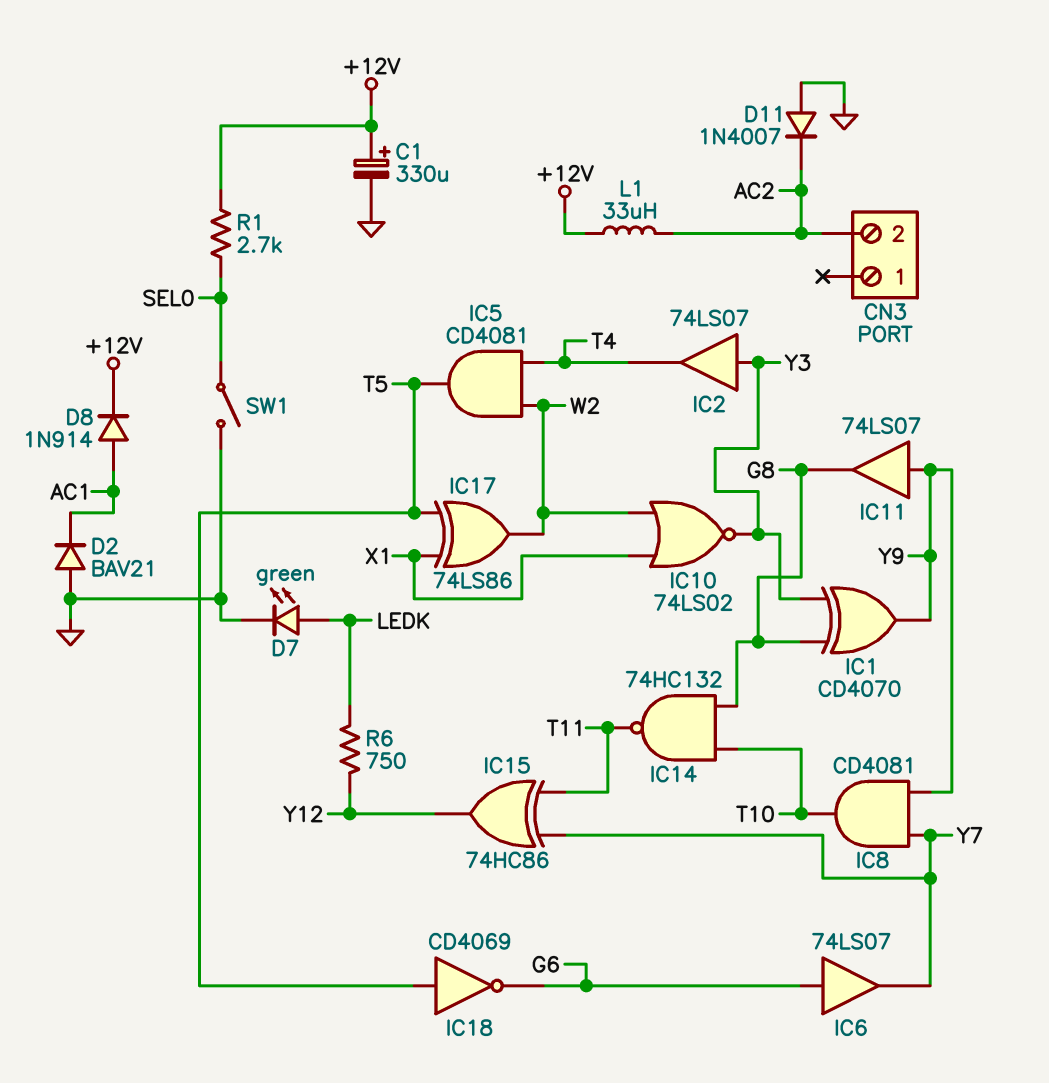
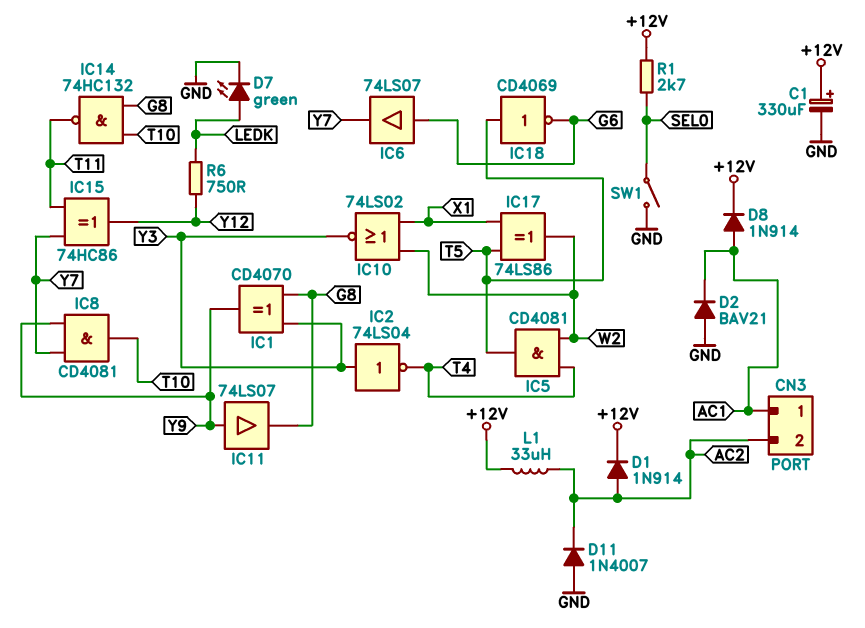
CN3 pin 1: none -> AC1
D1: none -> diode 1N914 (A AC2, K +12V)
IC2: buffer 74LS07 (in Y3, out T4) -> NOT 74LS04 (in Y3, out T4)

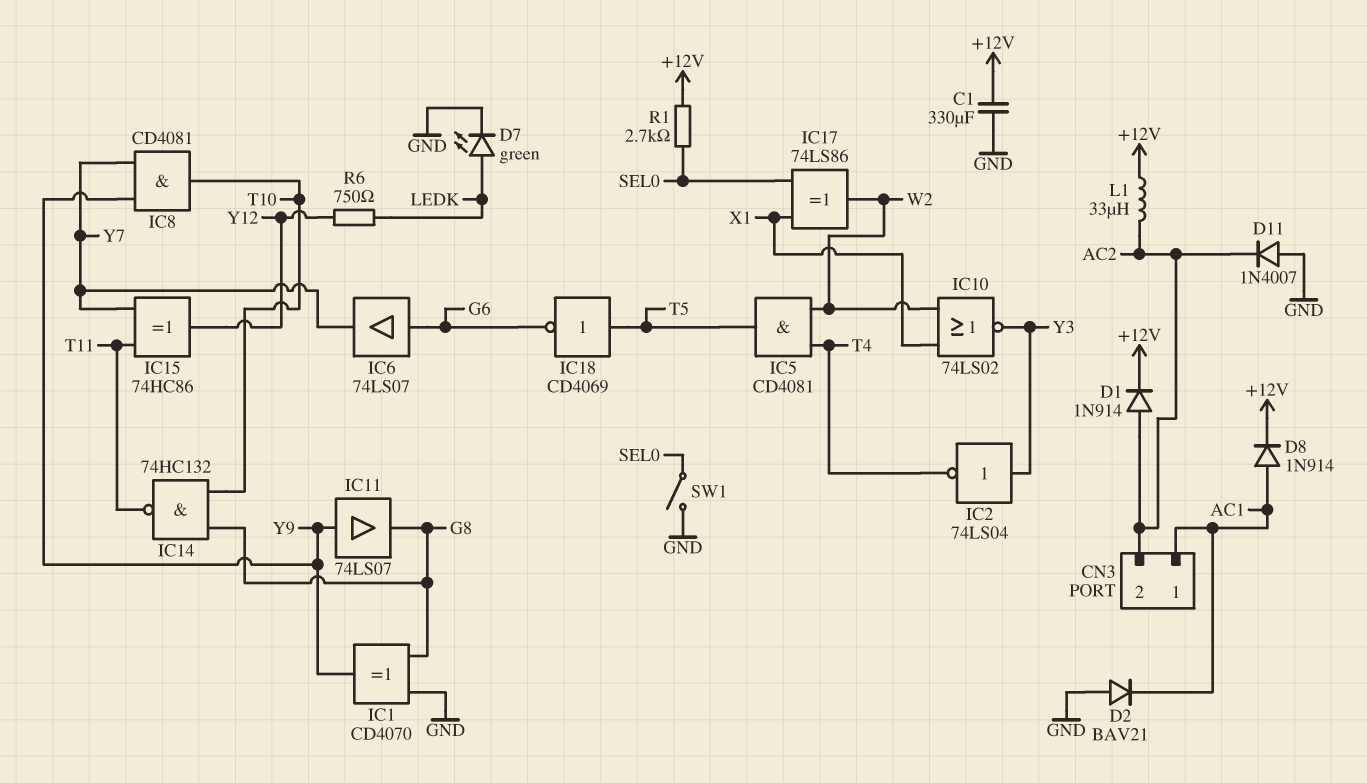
C1: 330uF (plus +12V, minus GND) -> 330uF (+12V, GND)
IC1: XOR CD4070 (in G8, in Y3, out Y9) -> XOR CD4070 (in G8, in GND, out Y9)
IC17: XOR 74LS86 (in T5, in X1, out W2) -> XOR 74LS86 (in SEL0, in X1, out W2)

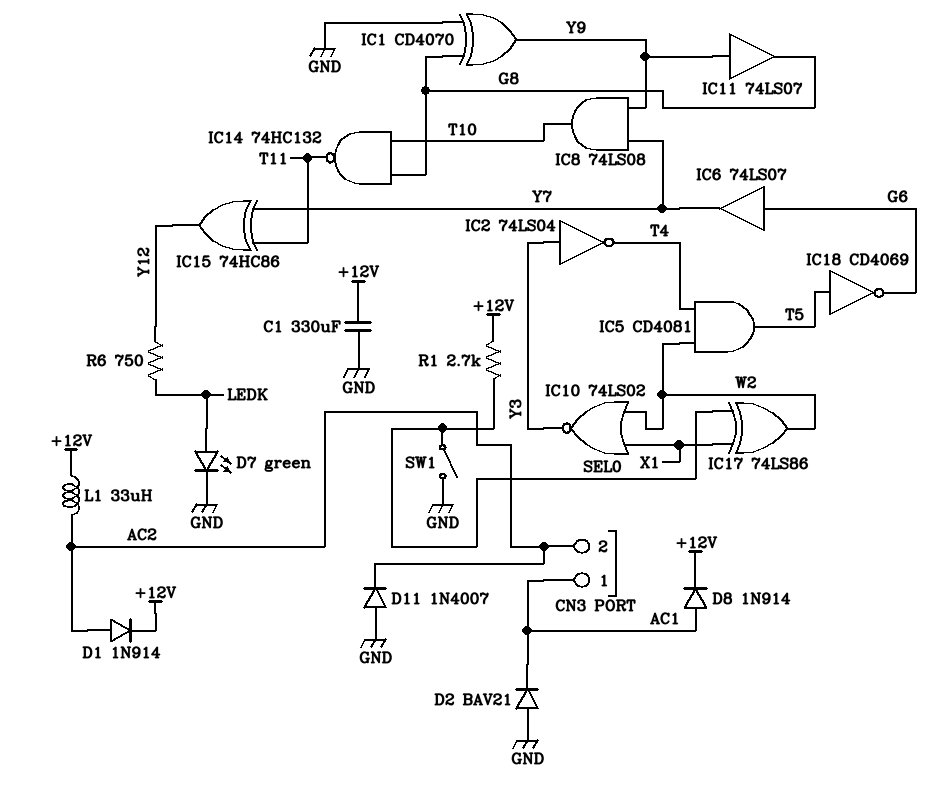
IC8: AND CD4081 (in Y7, in Y9, out T10) -> AND 74LS08 (in Y7, in Y9, out T10)

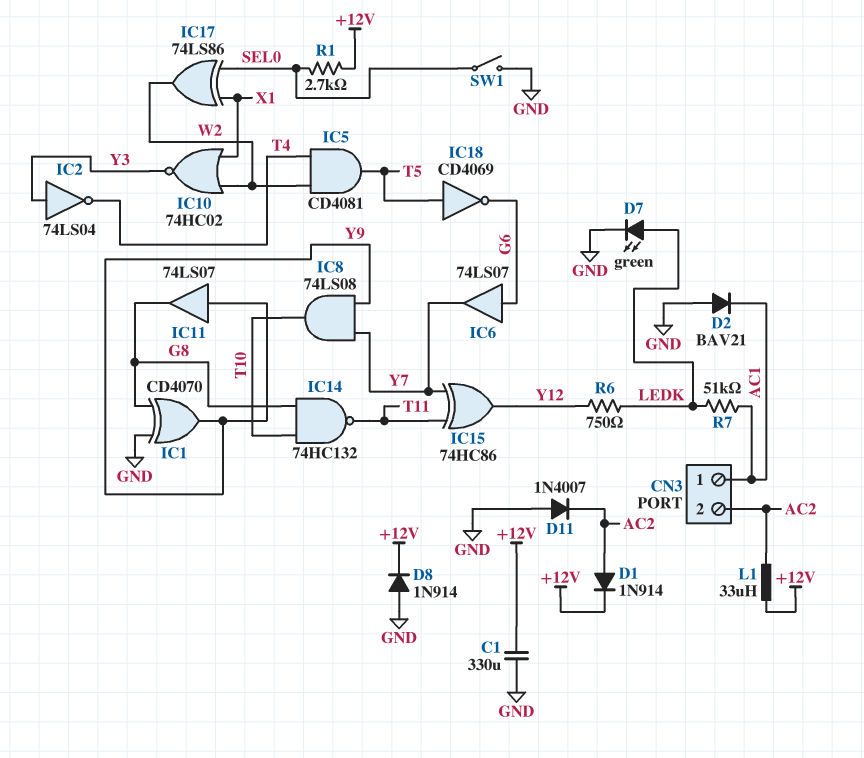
D8: diode 1N914 (A AC1, K +12V) -> diode 1N914 (A GND, K +12V)
IC10: NOR 74LS02 (in W2, in X1, out Y3) -> NOR 74HC02 (in W2, in X1, out Y3)
R7: none -> 51k (AC1, LEDK)

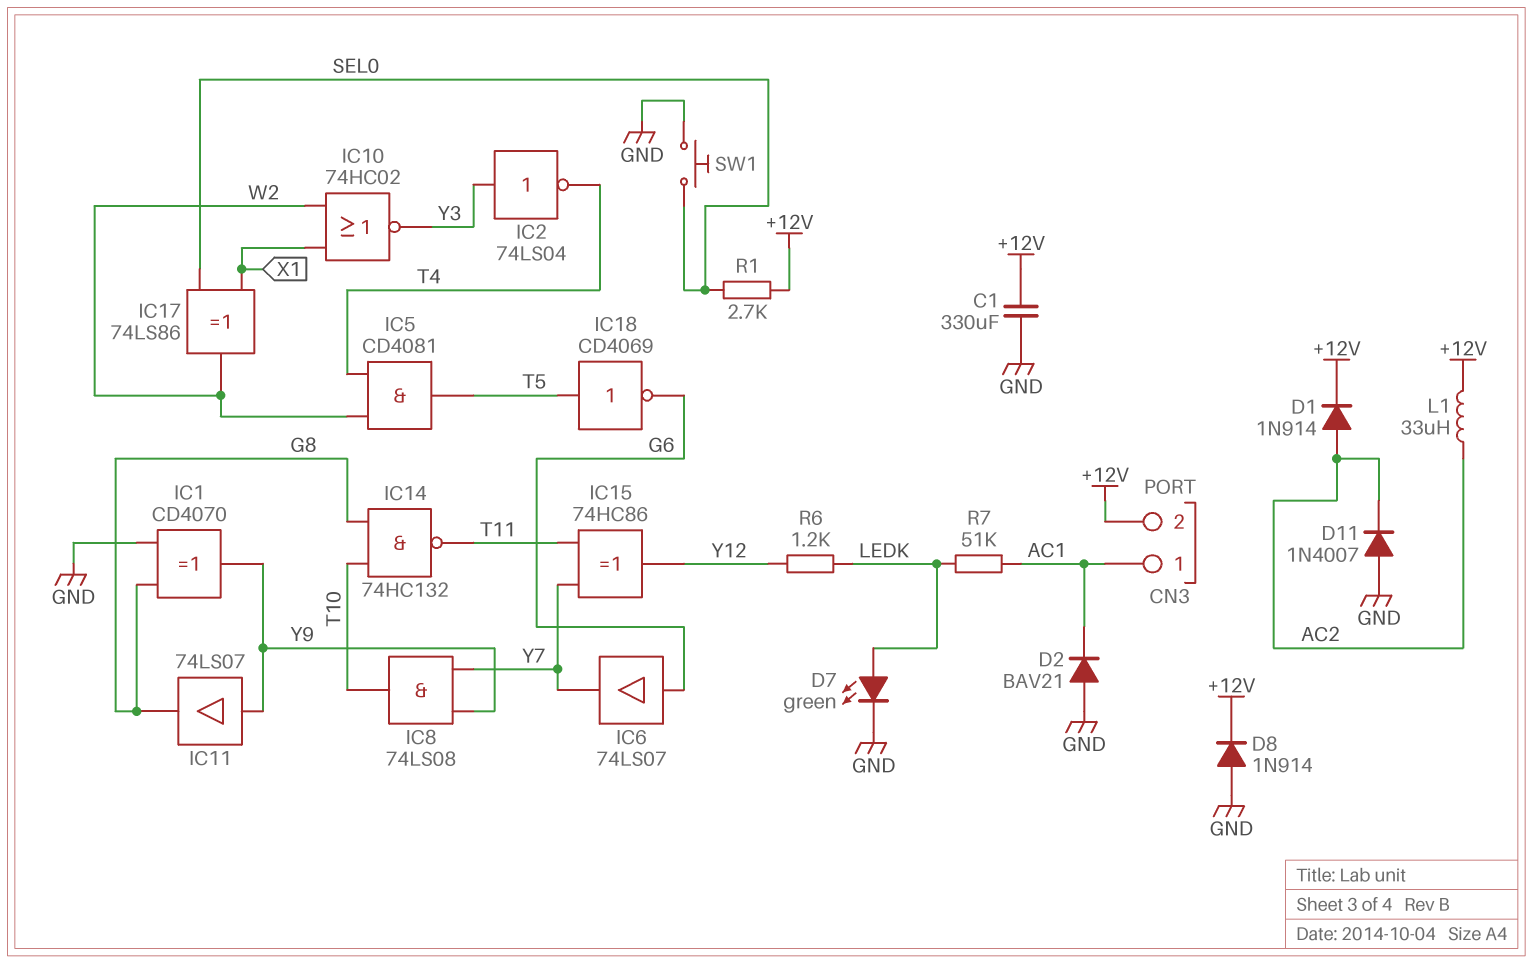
CN3 pin 2: AC2 -> +12V
R6: 750 (LEDK, Y12) -> 1.2k (LEDK, Y12)
SW1: switch (GND, SEL0) -> button (GND, SEL0)

